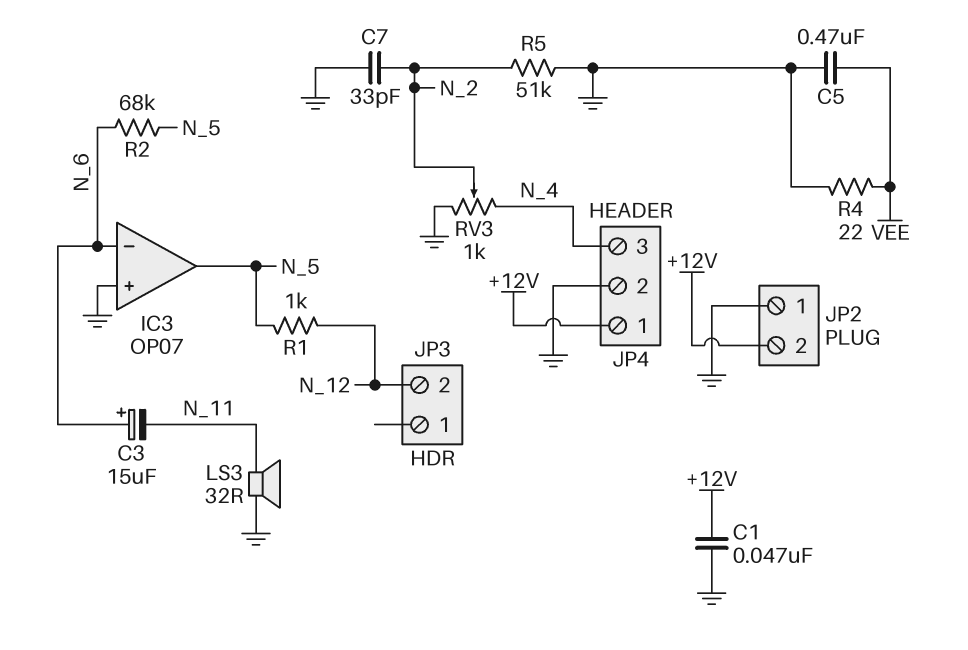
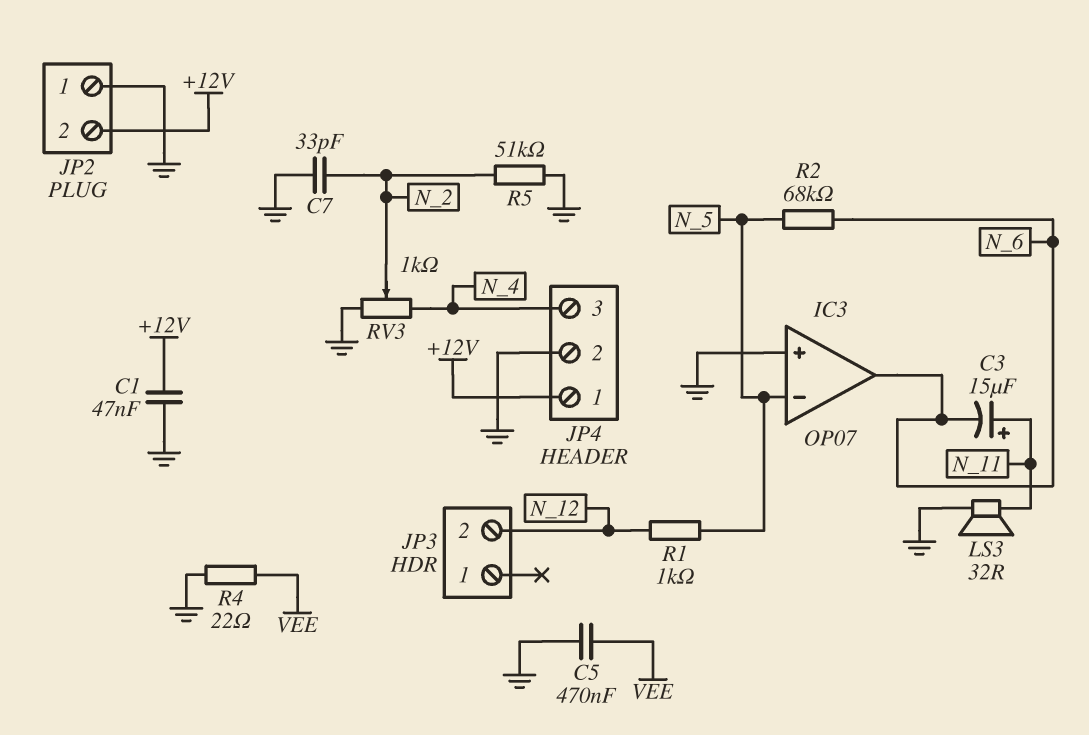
C3: 15uF (plus N_6, minus N_11) -> 15uF (plus N_11, minus N_6)
IC3 pin in-: N_6 -> N_5
IC3 pin out: N_5 -> N_6

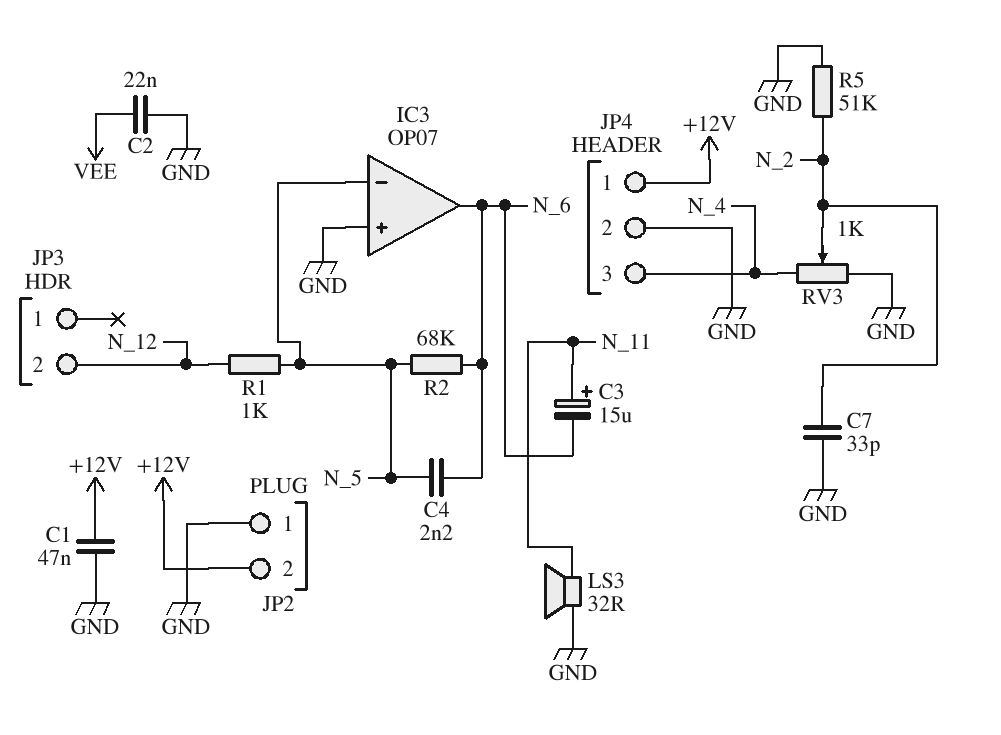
C2: none -> 22nF (GND, VEE)
C4: none -> 2.2nF (N_5, N_6)
C5: 470nF (GND, VEE) -> none
R4: 22 (GND, VEE) -> none

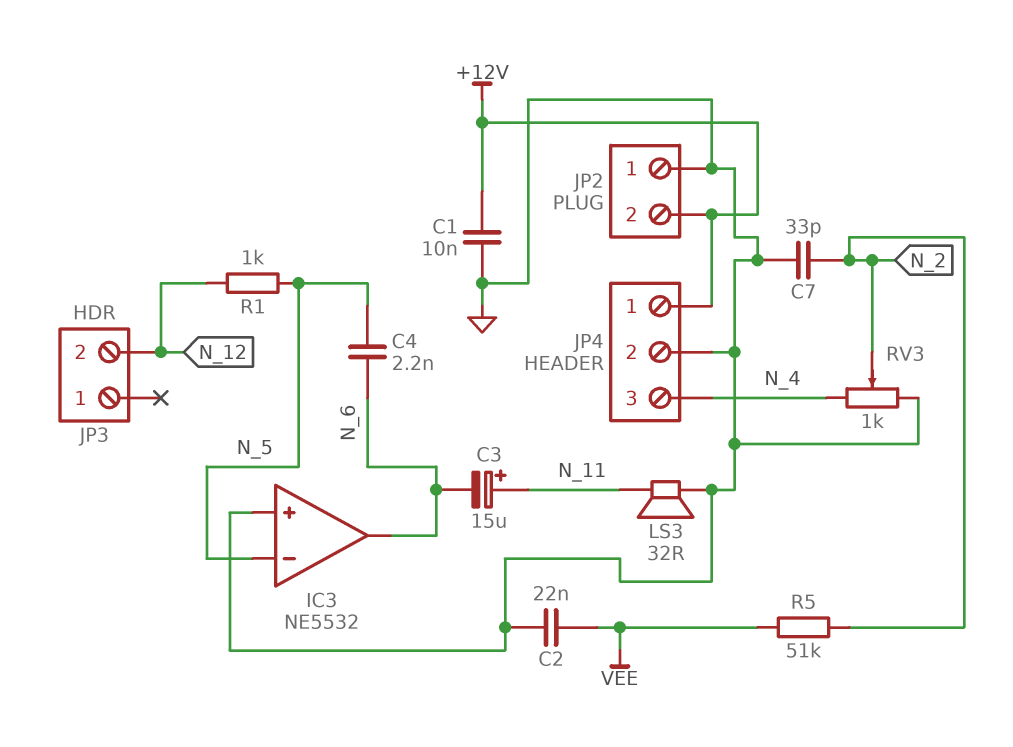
C1: 47nF (+12V, GND) -> 10nF (+12V, GND)
IC3: OP07 -> NE5532
R2: 68k (N_5, N_6) -> none
R5: 51k (GND, N_2) -> 51k (N_2, VEE)

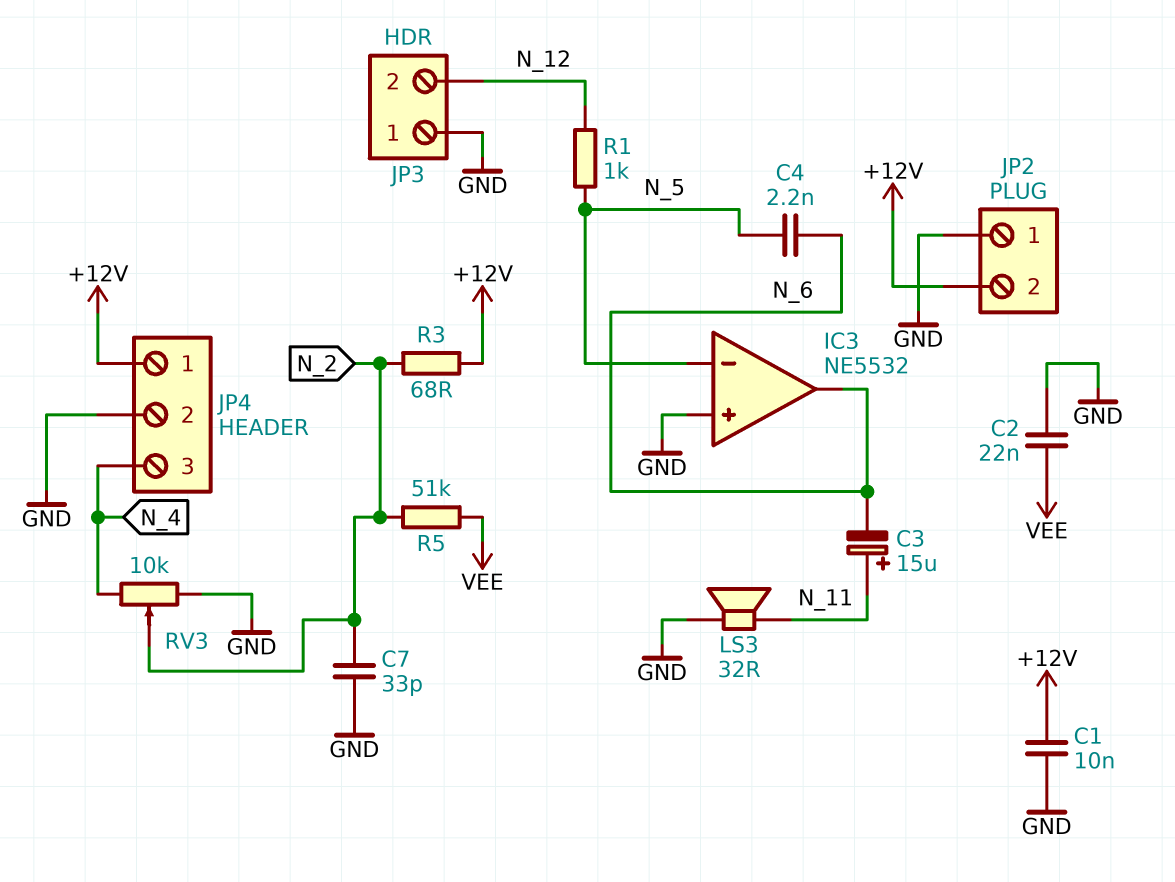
JP3 pin 1: none -> GND
R3: none -> 68 (+12V, N_2)
RV3: 1k (GND, N_4, wiper N_2) -> 10k (GND, N_4, wiper N_2)

